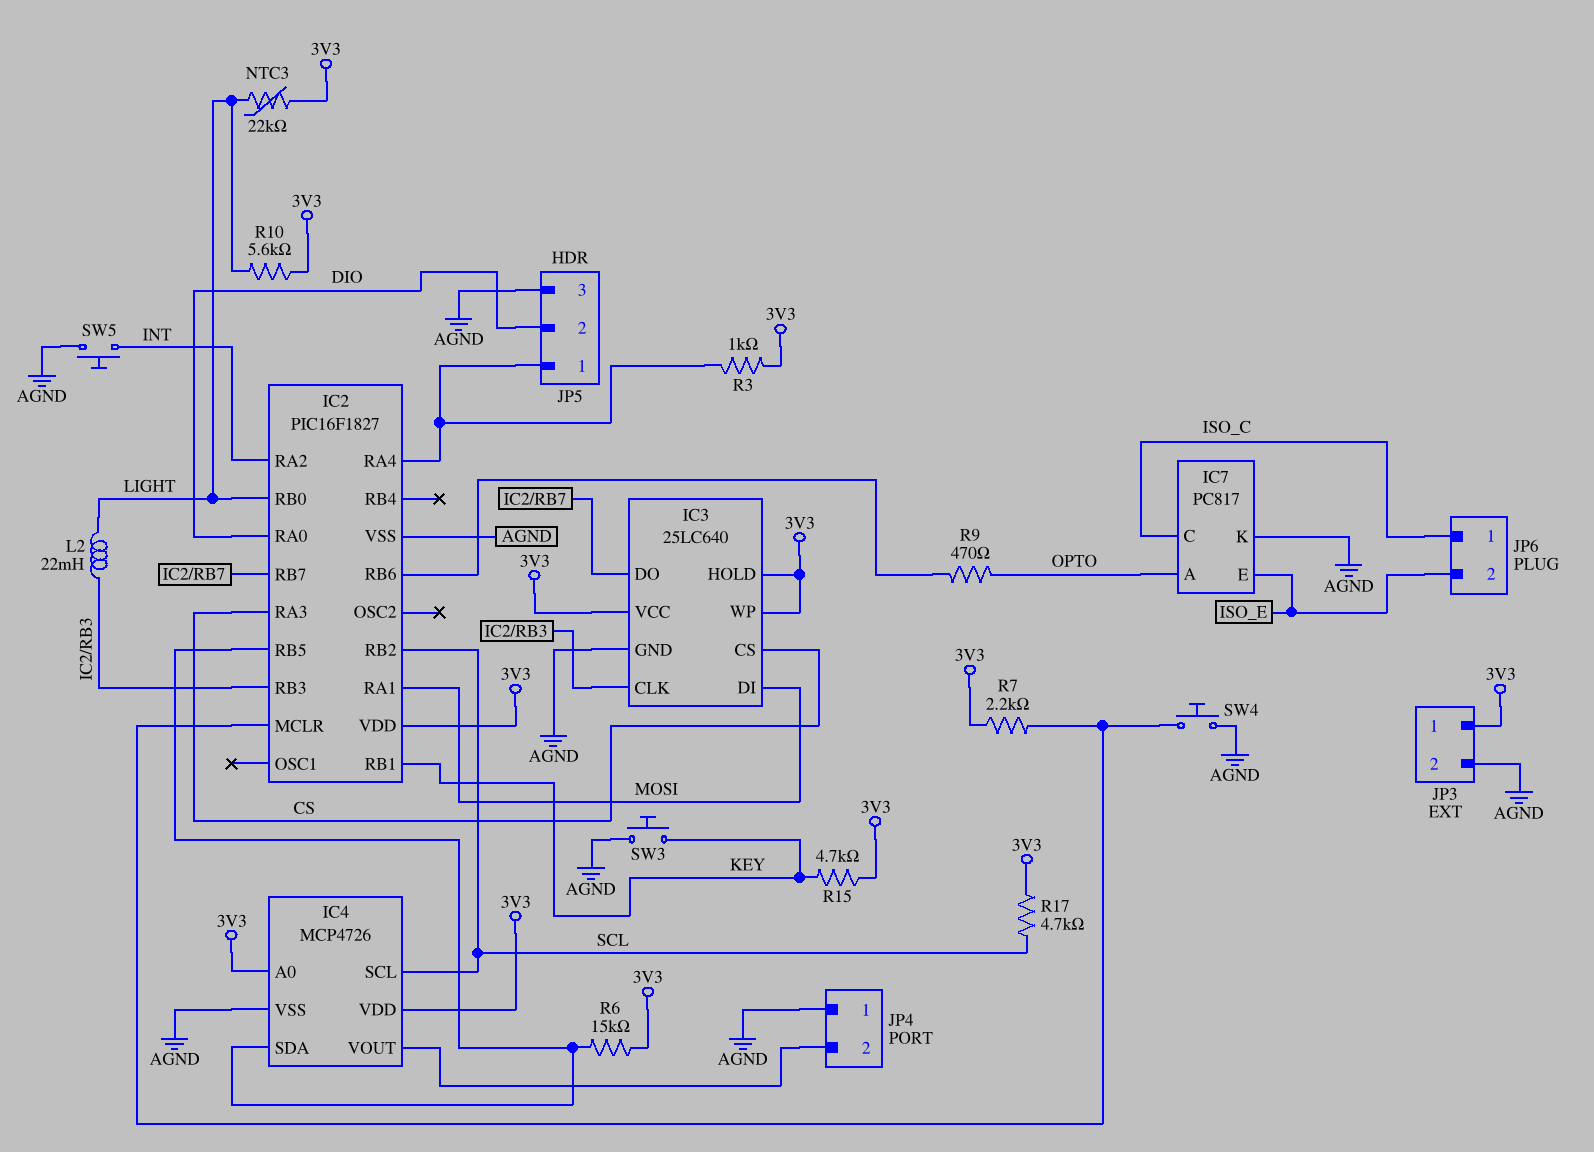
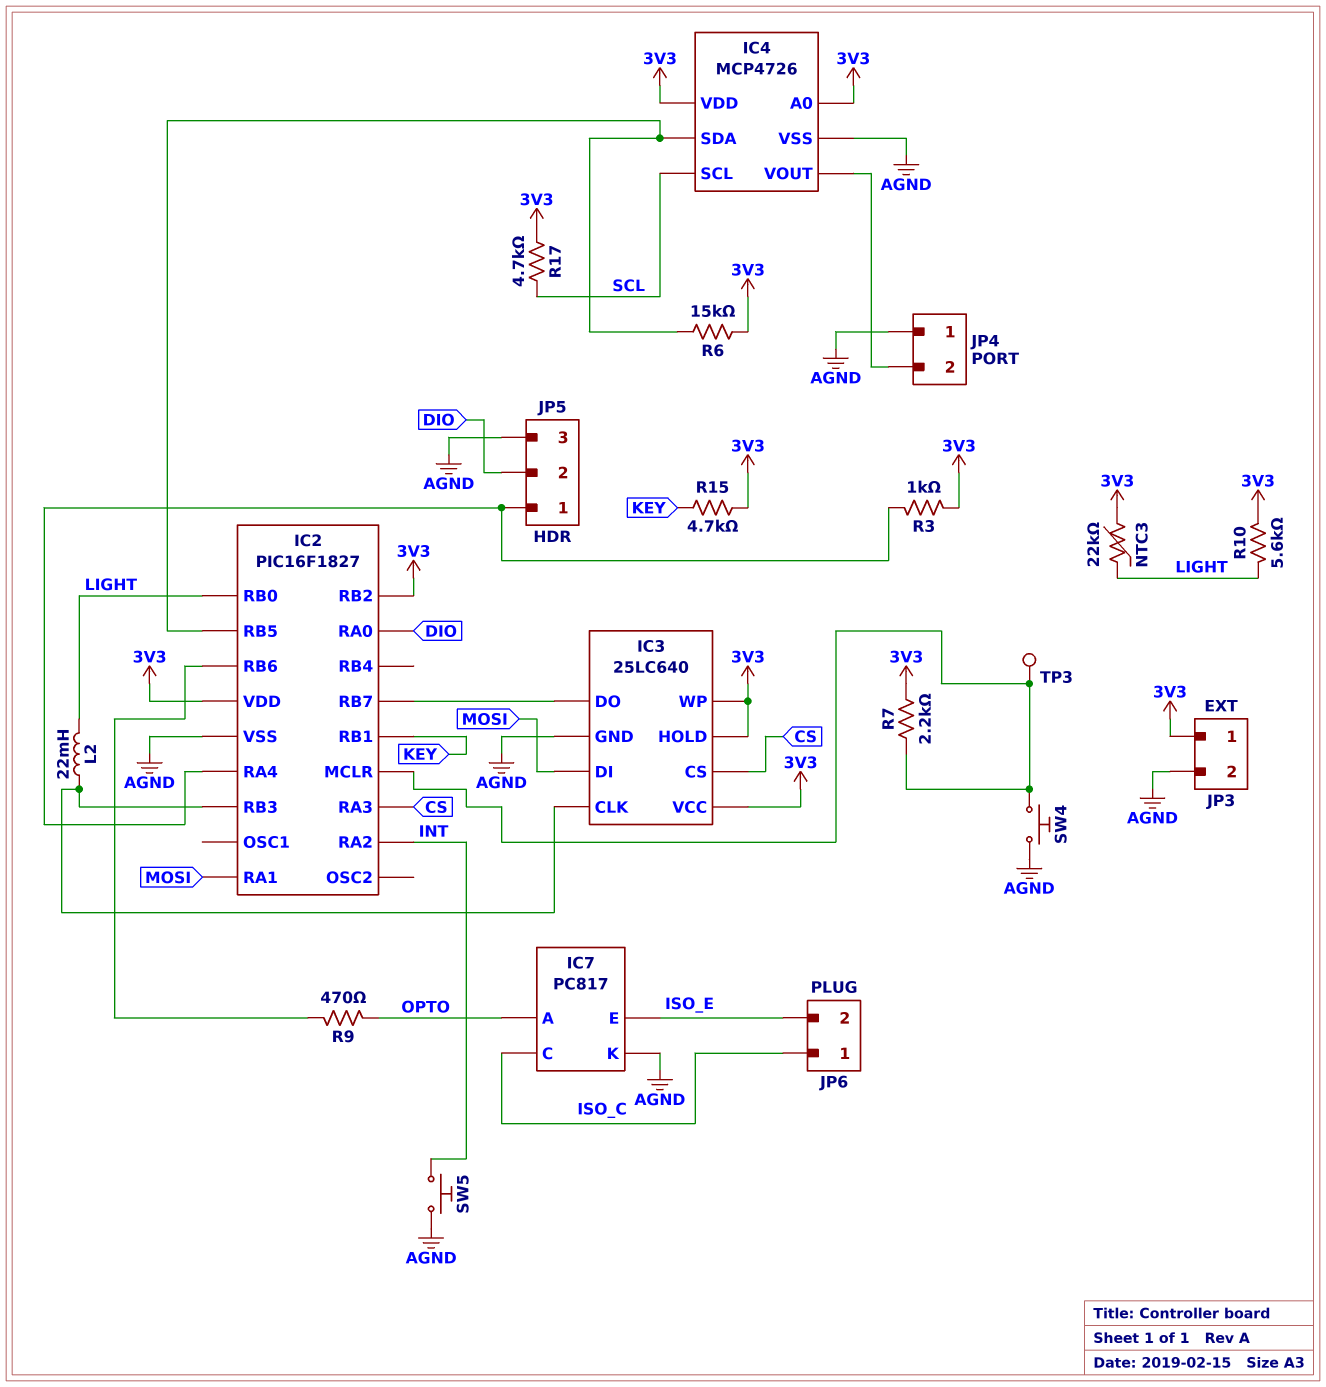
IC2 pin RB2: SCL -> 3V3
SW3: button (AGND, KEY) -> none
TP3: none -> test point (IC2/MCLR)

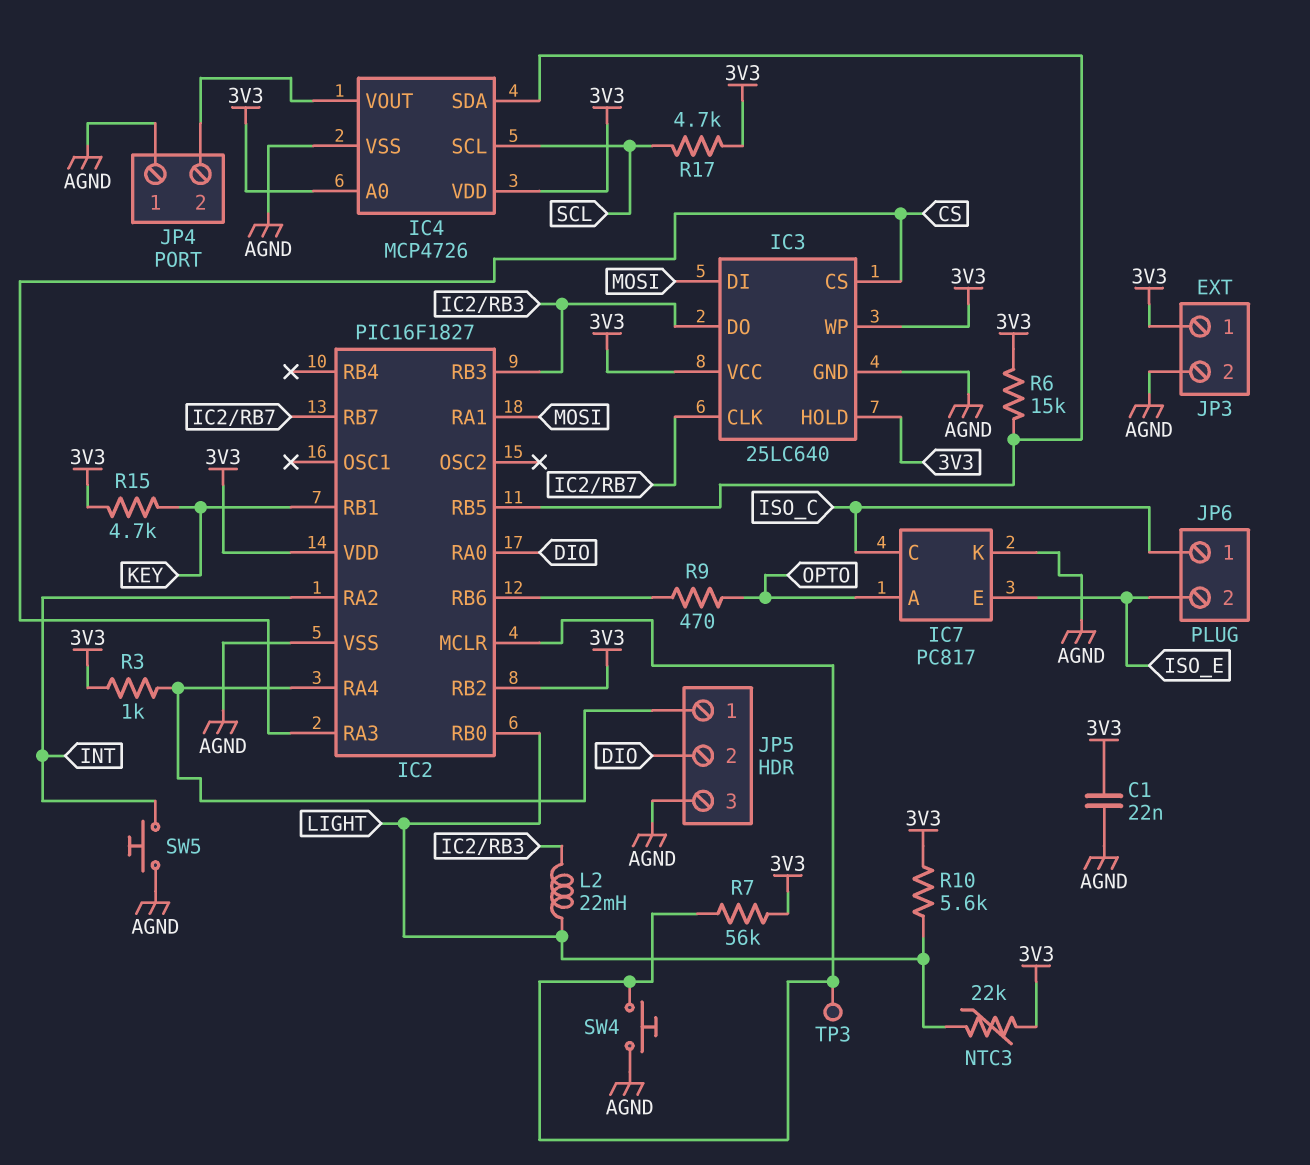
C1: none -> 22nF (3V3, AGND)
IC3 pin CLK: IC2/RB3 -> IC2/RB7
IC3 pin DO: IC2/RB7 -> IC2/RB3
R7: 2.2k (3V3, IC2/MCLR) -> 56k (3V3, IC2/MCLR)

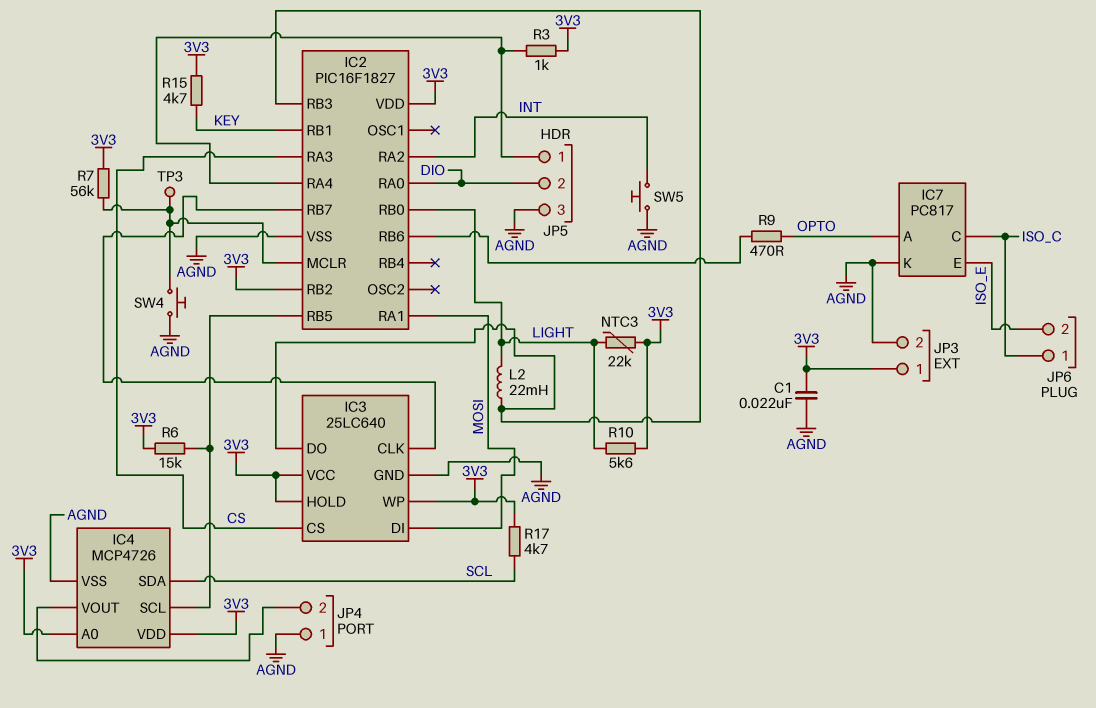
IC4 pin SCL: SCL -> IC2/RB5
IC4 pin SDA: IC2/RB5 -> SCL

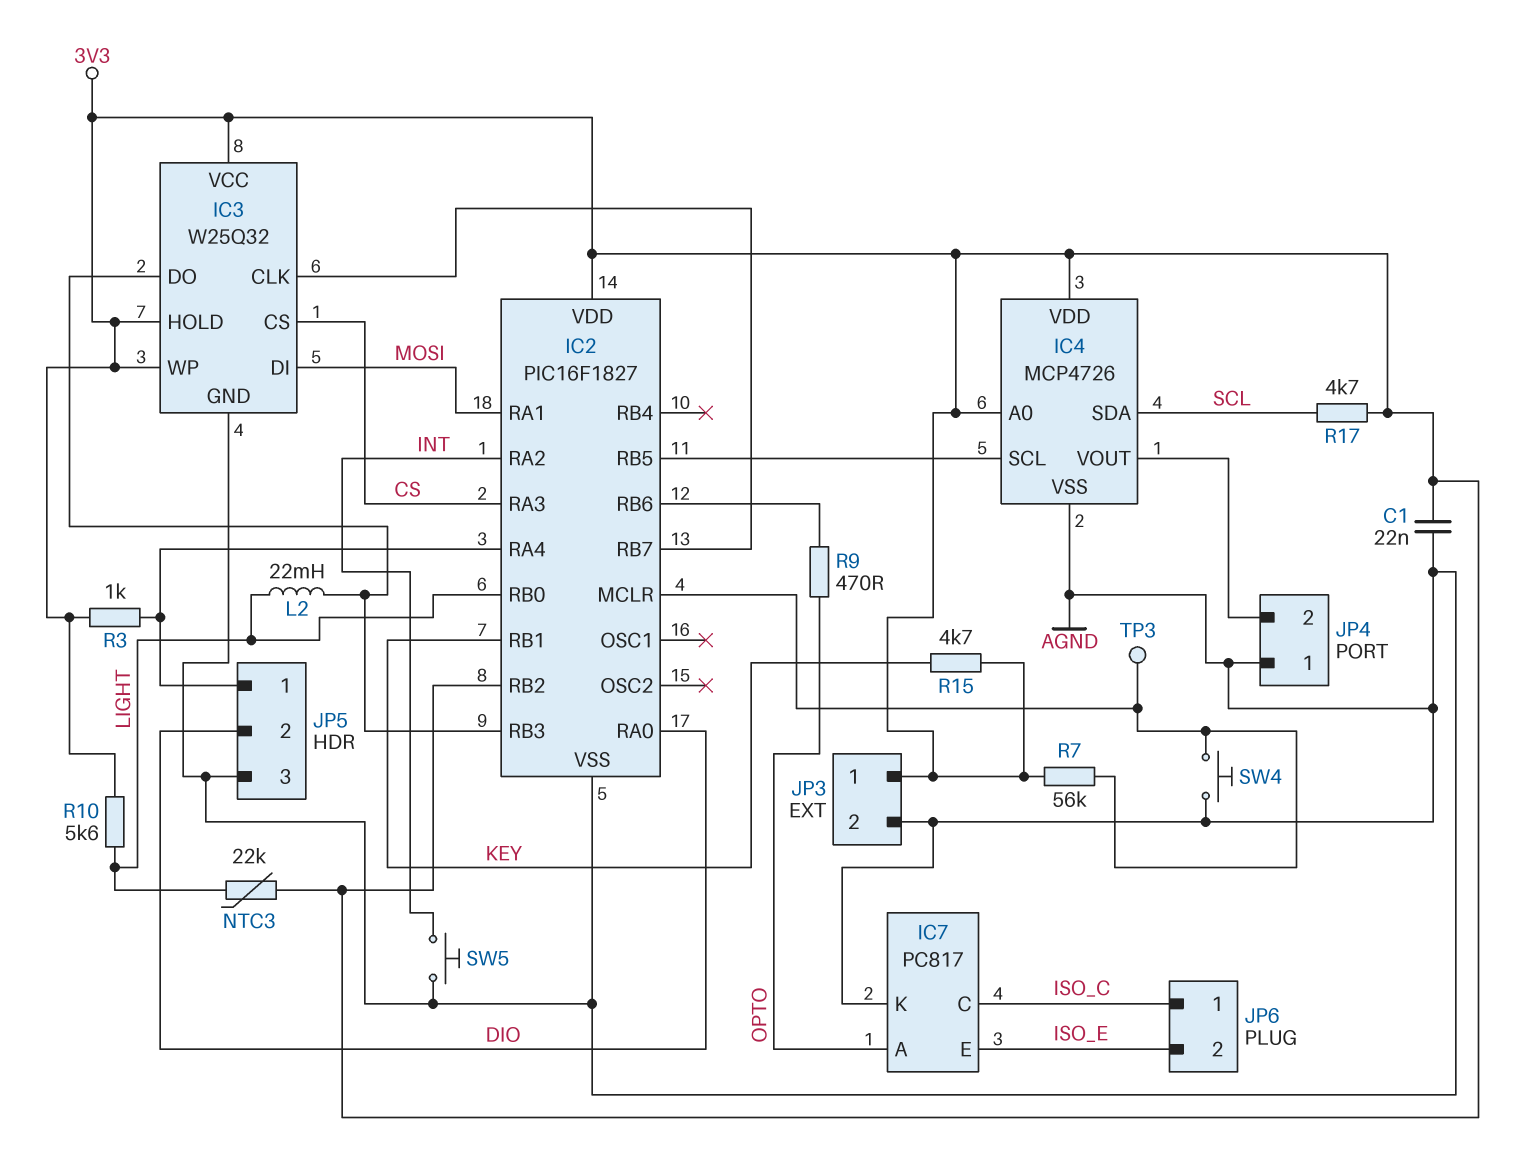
IC3: 25LC640 -> W25Q32
R6: 15k (3V3, IC2/RB5) -> none

